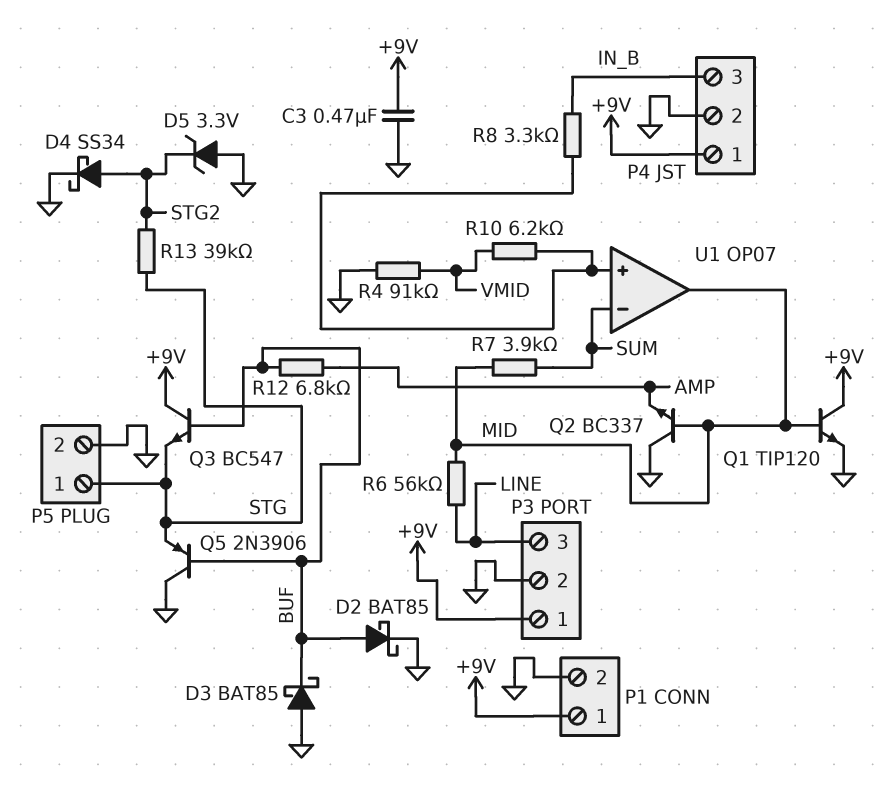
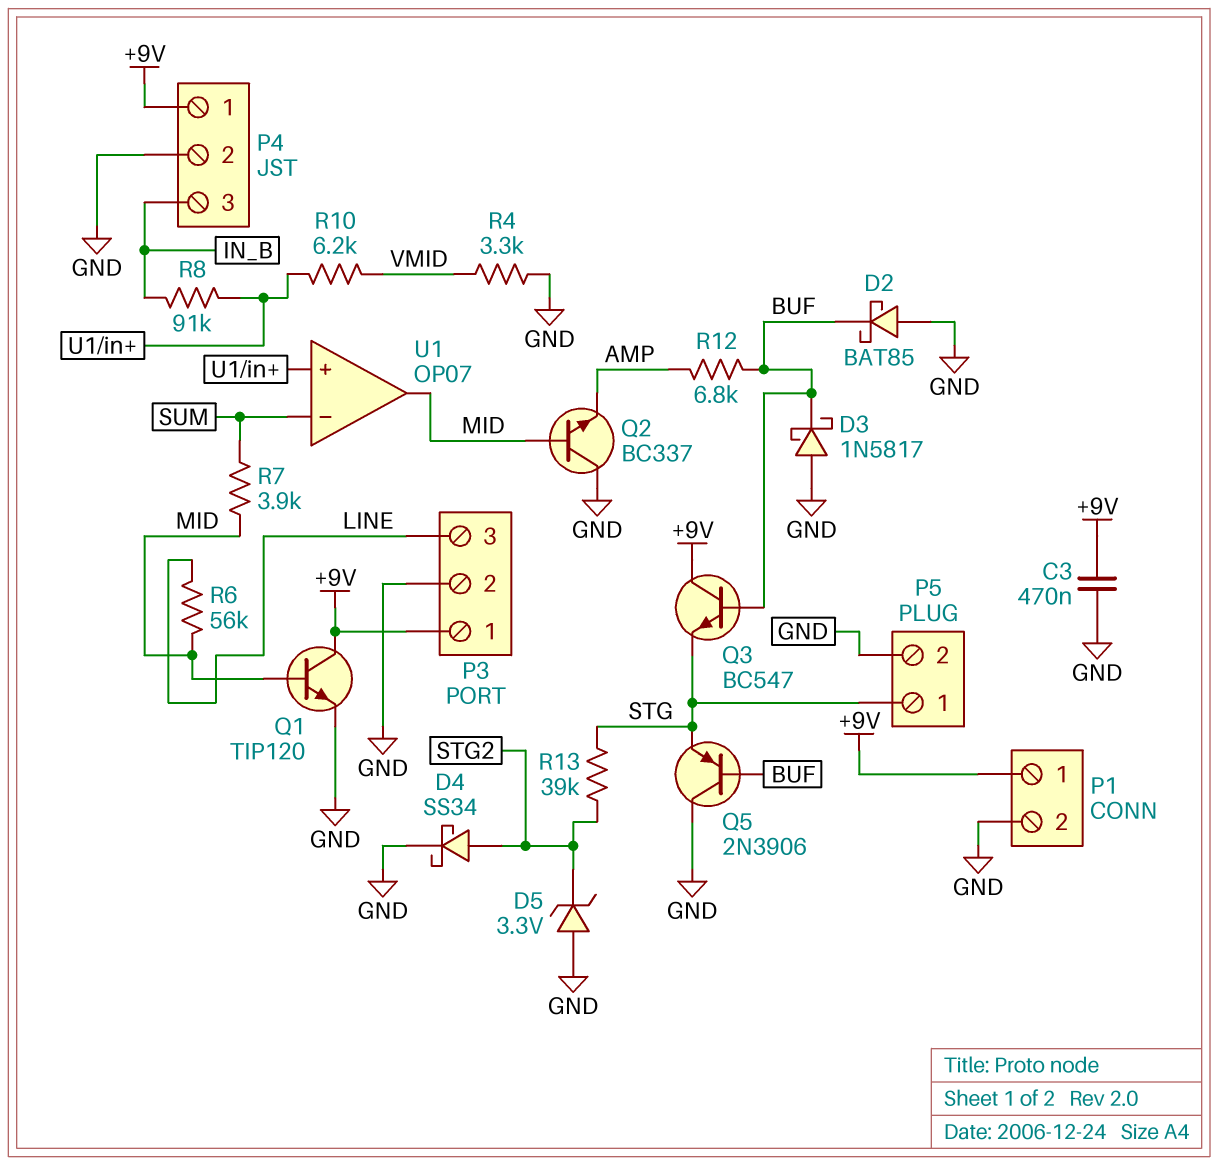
D2: schottky BAT85 (A BUF, K GND) -> schottky BAT85 (A GND, K BUF)
D3: schottky BAT85 (A GND, K BUF) -> schottky 1N5817 (A GND, K BUF)
R4: 91k (GND, VMID) -> 3.3k (GND, VMID)
R8: 3.3k (IN_B, U1/in+) -> 91k (IN_B, U1/in+)

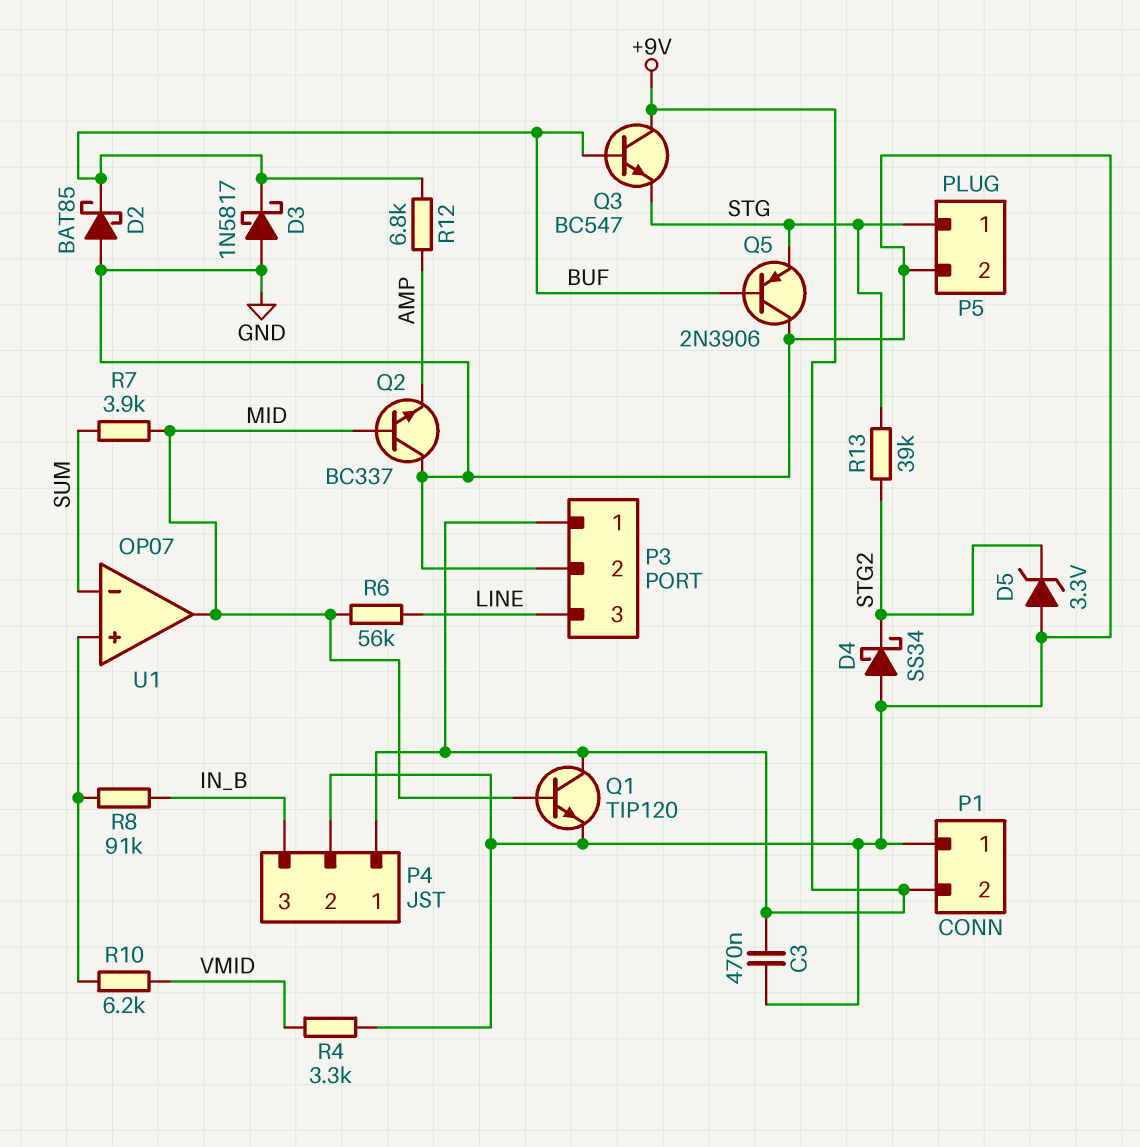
D4: schottky SS34 (A STG2, K GND) -> schottky SS34 (A GND, K STG2)
P1 pin 1: +9V -> GND
P1 pin 2: GND -> +9V

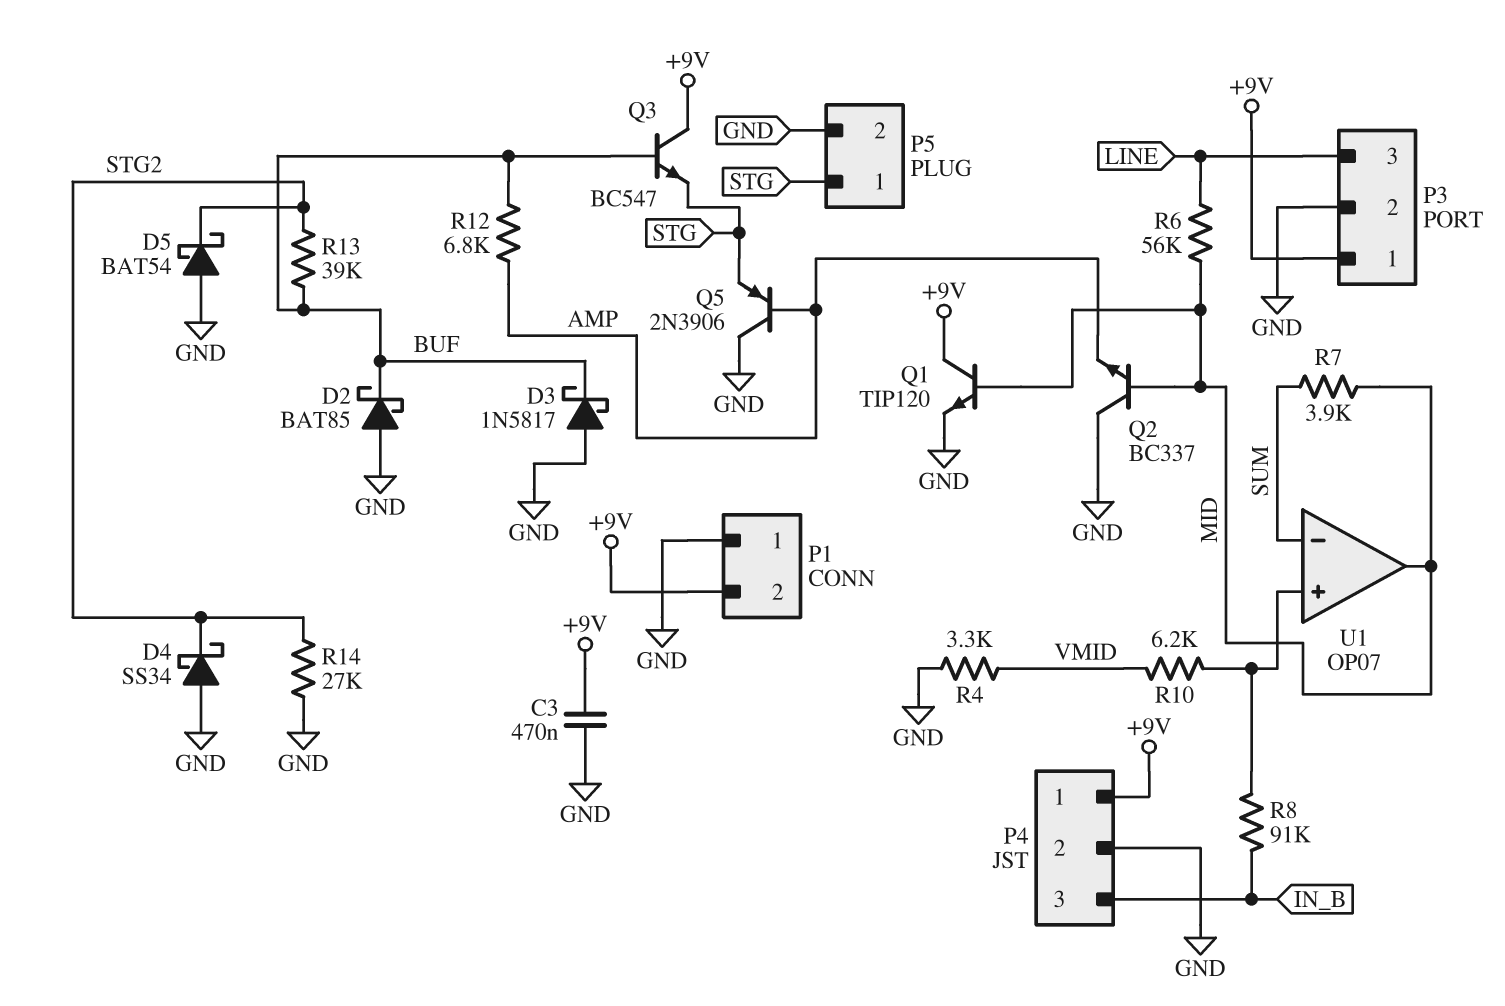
D5: zener 3.3V (A GND, K STG2) -> schottky BAT54 (A GND, K STG2)
Q5: PNP 2N3906 (B BUF, C GND, E STG) -> PNP 2N3906 (B AMP, C GND, E STG)
R13: 39k (STG, STG2) -> 39k (BUF, STG2)
R14: none -> 27k (GND, STG2)

